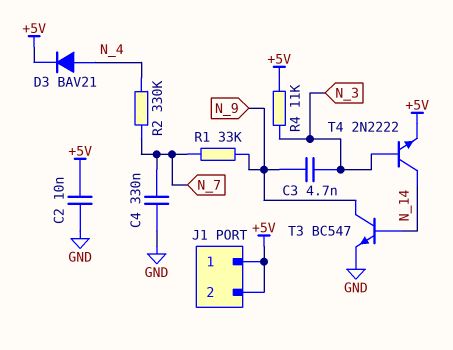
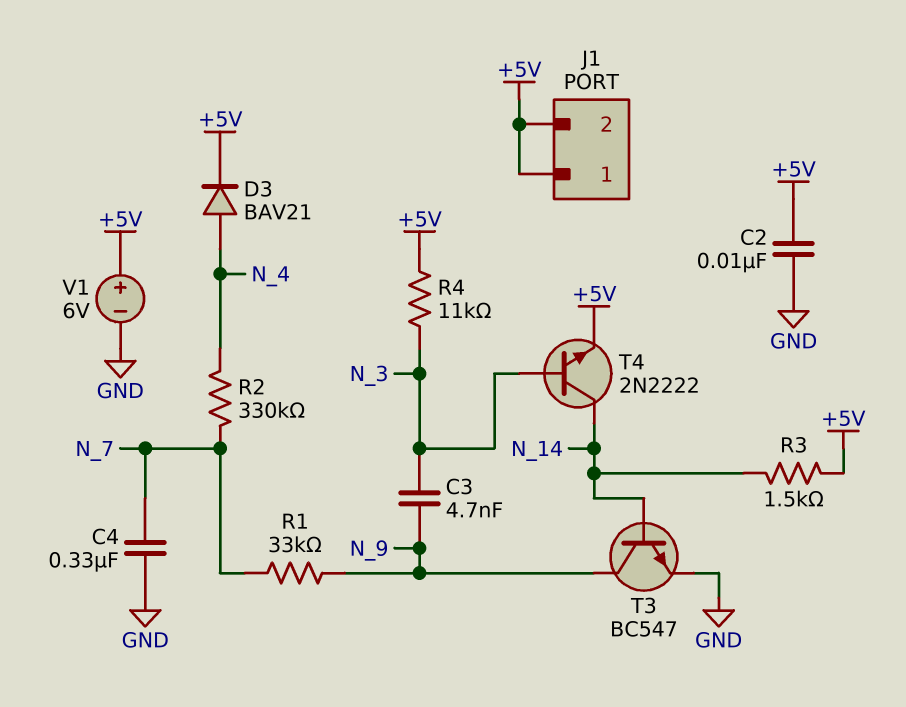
R3: none -> 1.5k (+5V, N_14)
V1: none -> 6V (plus +5V, minus GND)

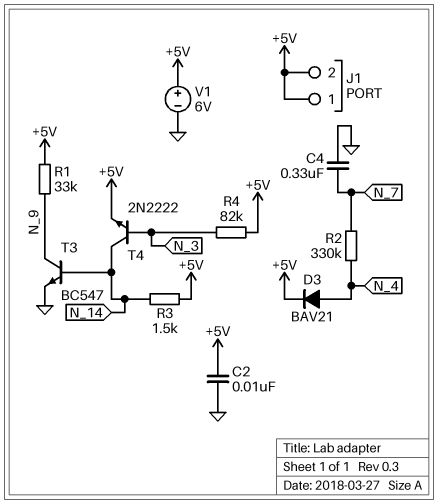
C3: 4.7nF (N_3, N_9) -> none
R1: 33k (N_7, N_9) -> 33k (+5V, N_9)
R4: 11k (+5V, N_3) -> 82k (+5V, N_3)

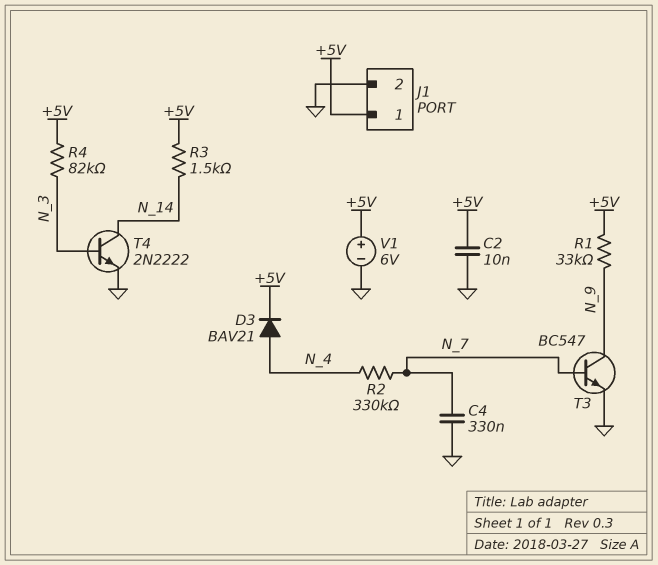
J1 pin 2: +5V -> GND
T3: NPN BC547 (B N_14, C N_9, E GND) -> NPN BC547 (B N_7, C N_9, E GND)
T4: NPN 2N2222 (B N_3, C N_14, E +5V) -> NPN 2N2222 (B N_3, C N_14, E GND)

